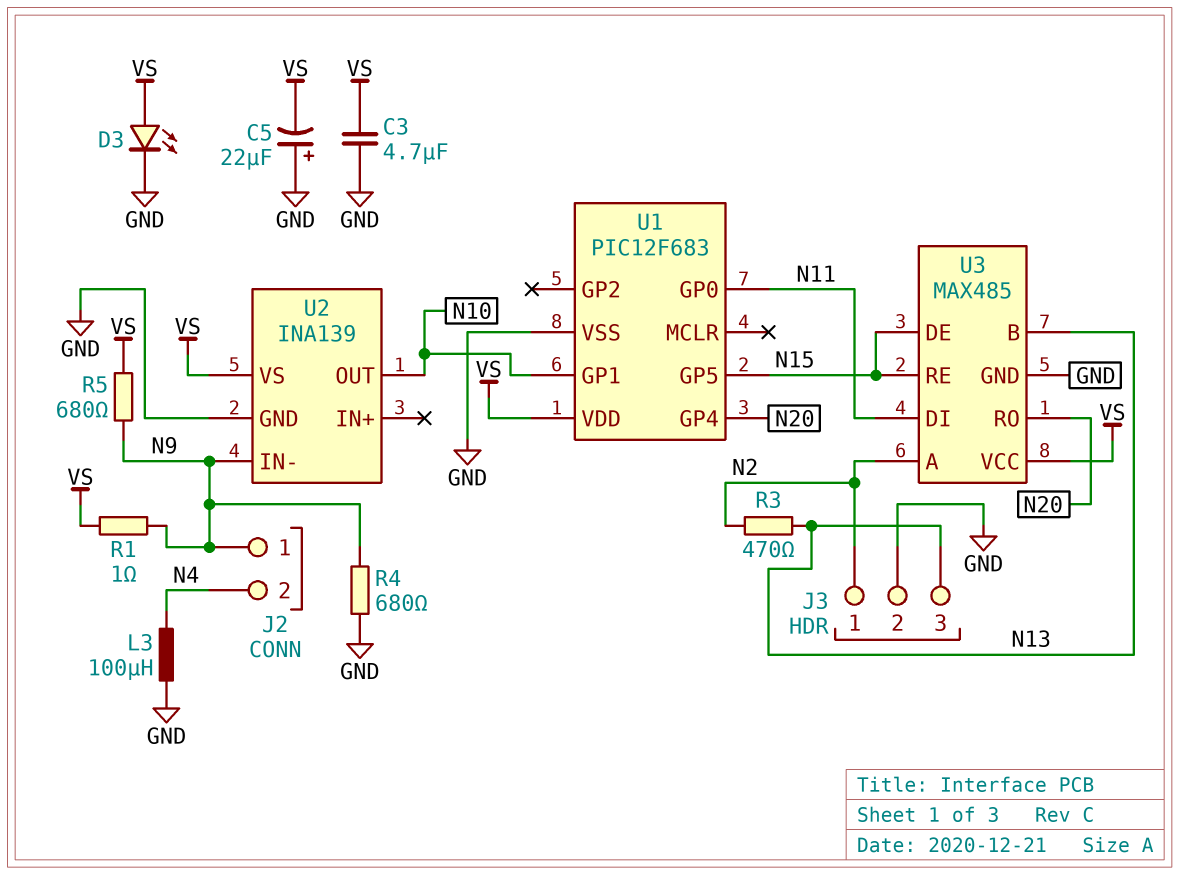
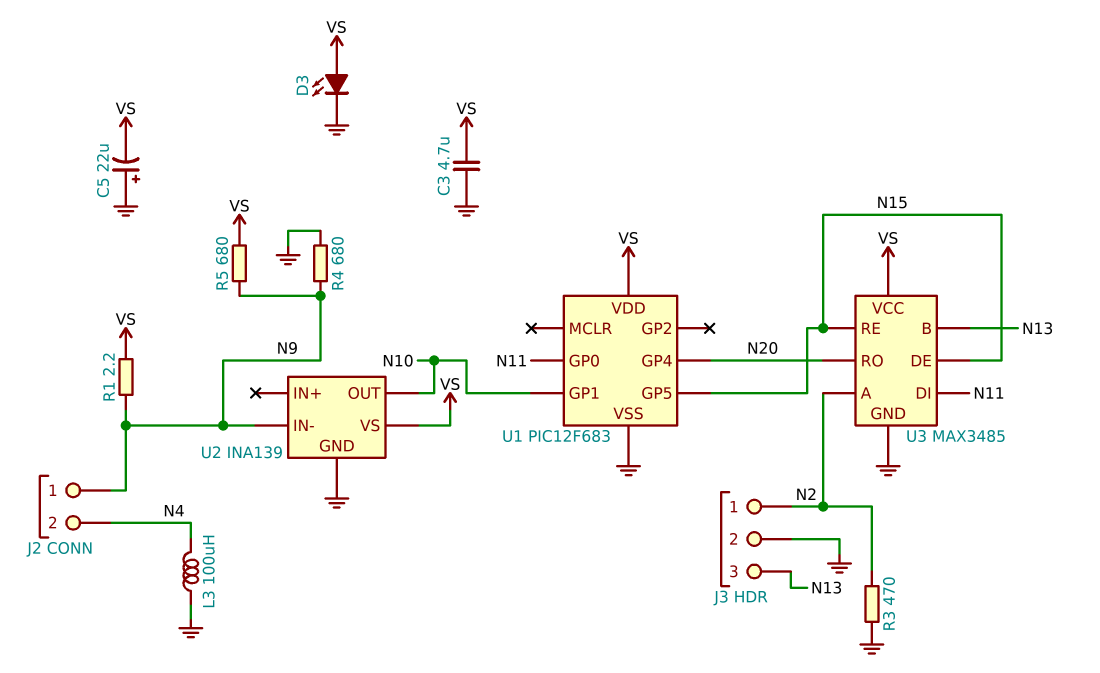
R1: 1 (N9, VS) -> 2.2 (N9, VS)
R3: 470 (N2, N13) -> 470 (GND, N2)
U3: MAX485 -> MAX3485

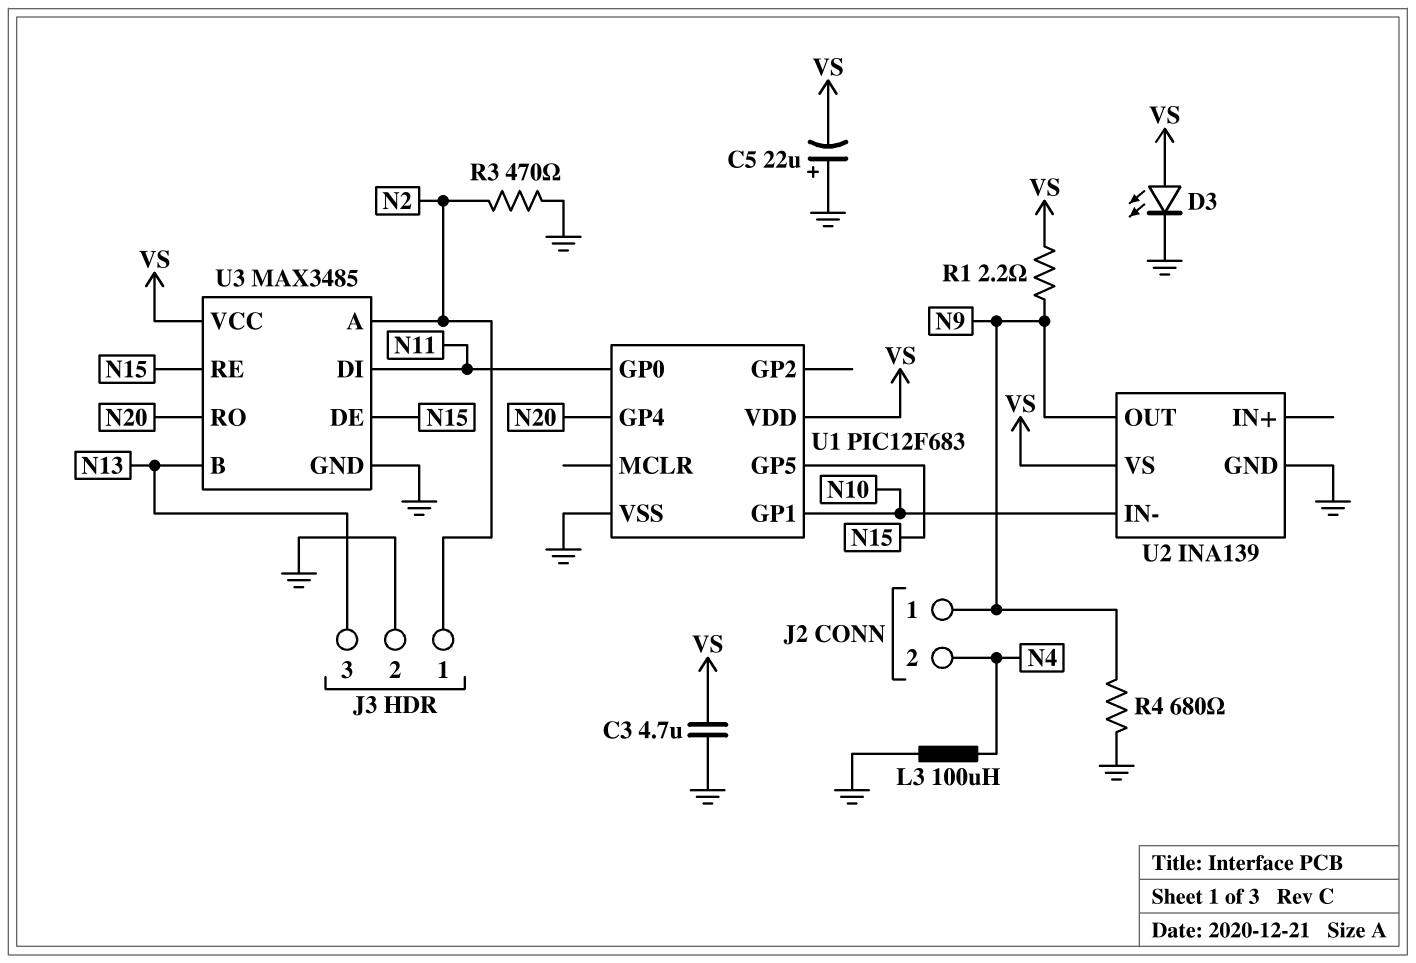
R5: 680 (N9, VS) -> none
U2 pin IN-: N9 -> N10
U2 pin OUT: N10 -> N9

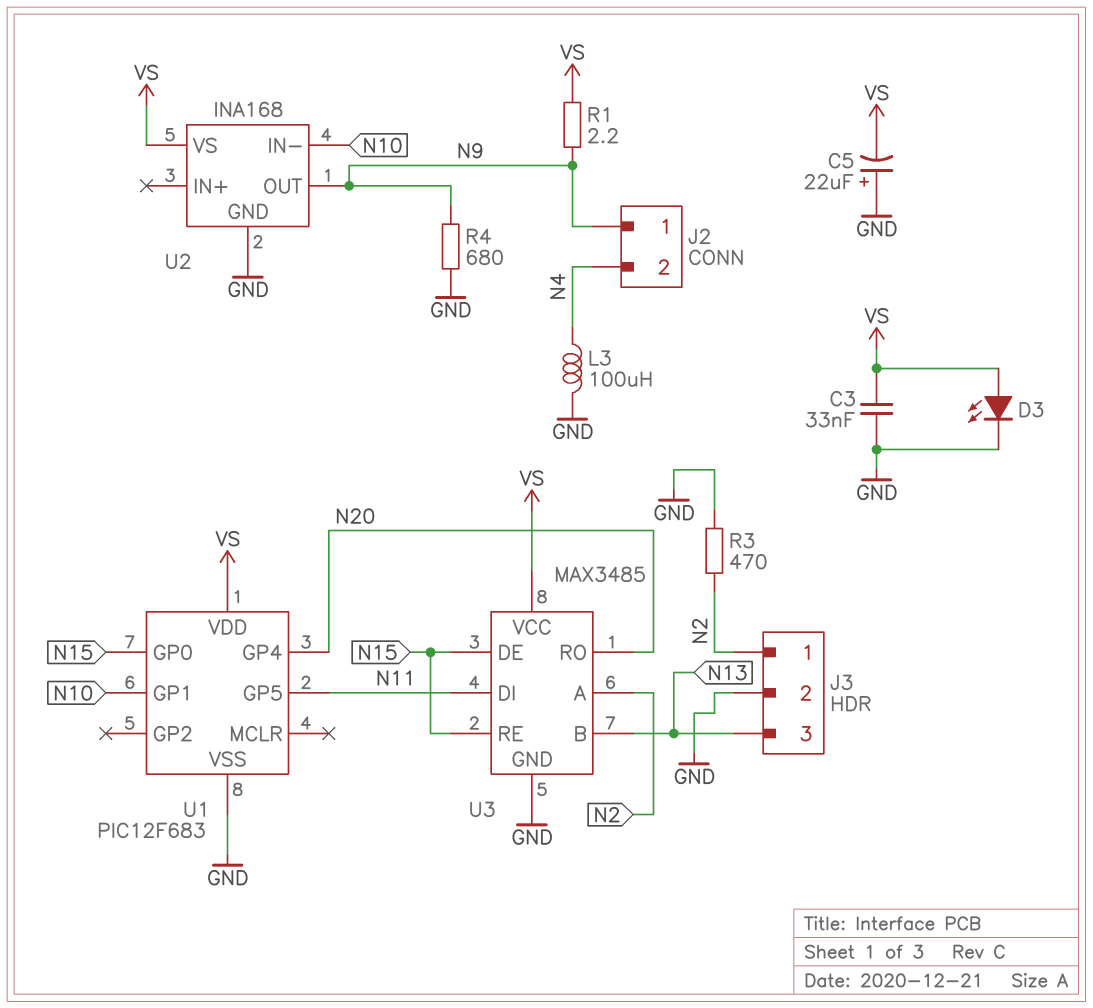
C3: 4.7uF (GND, VS) -> 33nF (GND, VS)
U1 pin GP0: N11 -> N15
U1 pin GP5: N15 -> N11
U2: INA139 -> INA168

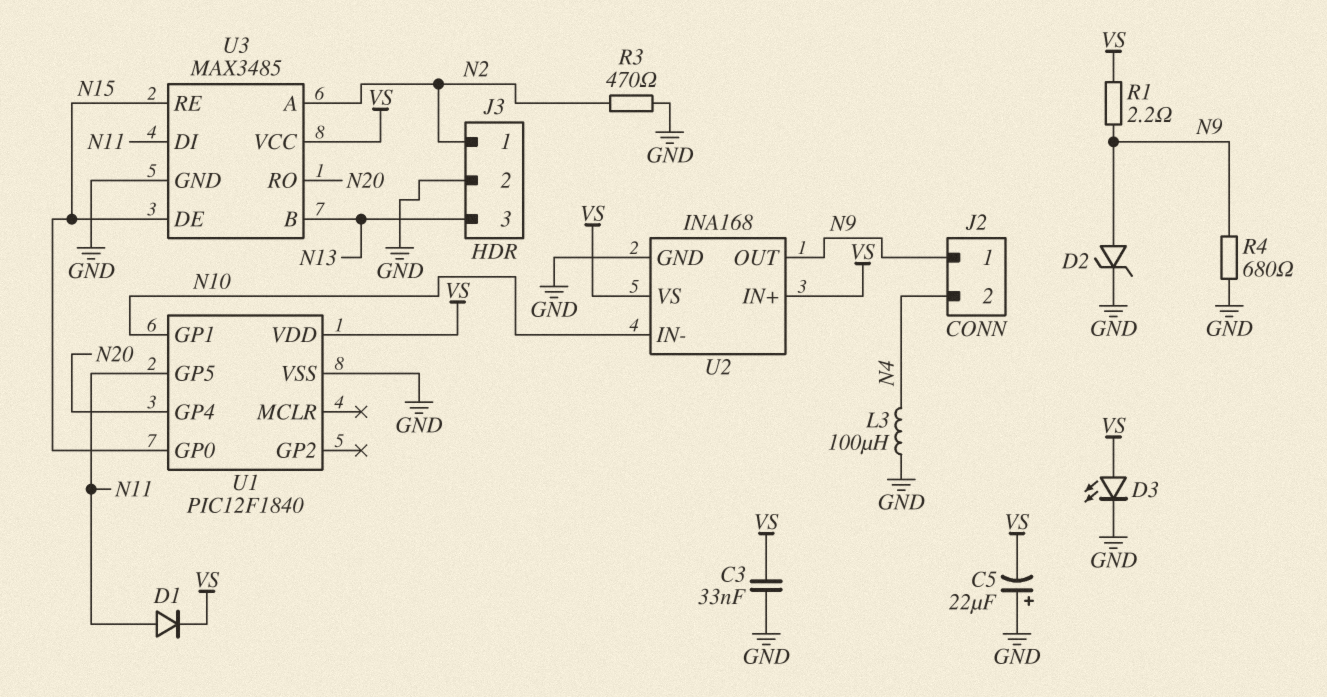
D1: none -> diode (A N11, K VS)
D2: none -> zener (A N9, K GND)
U1: PIC12F683 -> PIC12F1840
U2 pin IN+: none -> VS

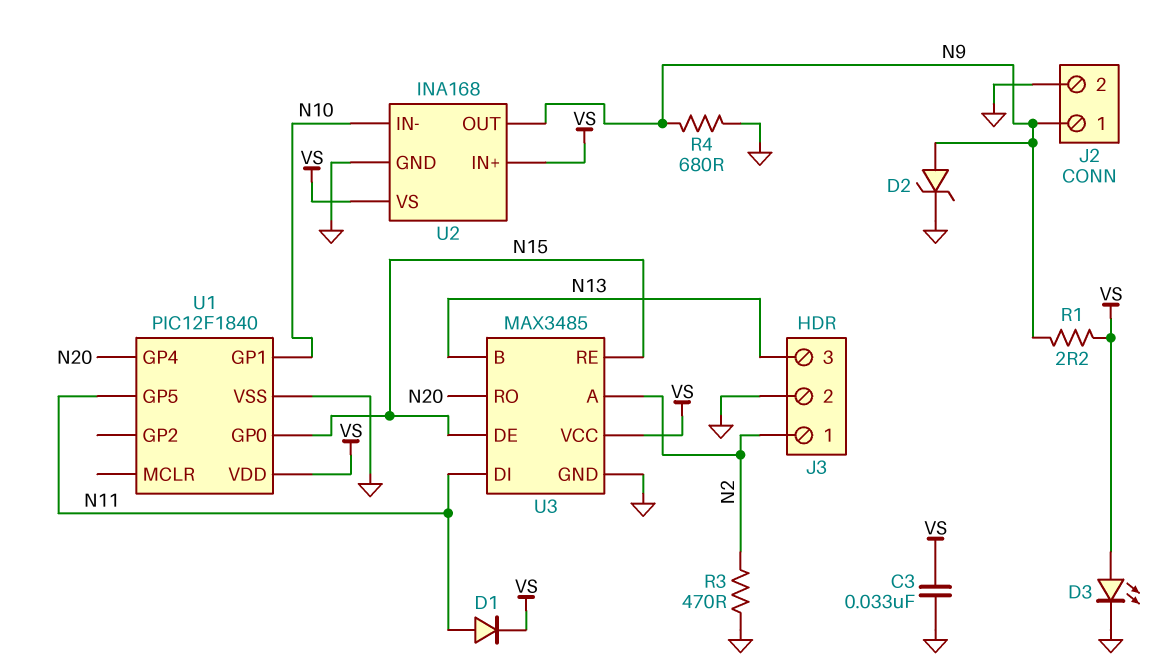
C5: 22uF (plus GND, minus VS) -> none
J2 pin 2: N4 -> GND
L3: 100uH (GND, N4) -> none

